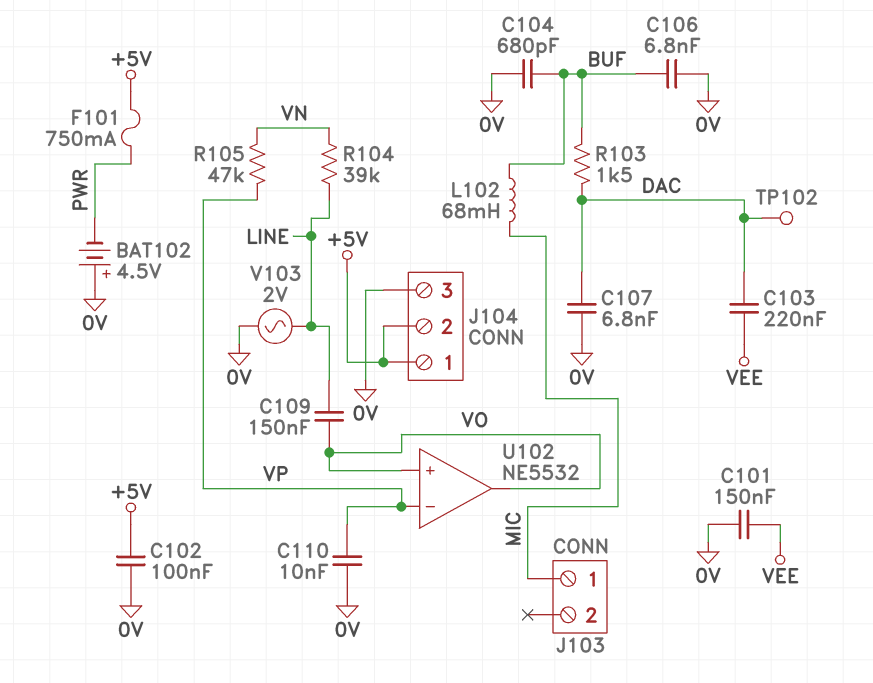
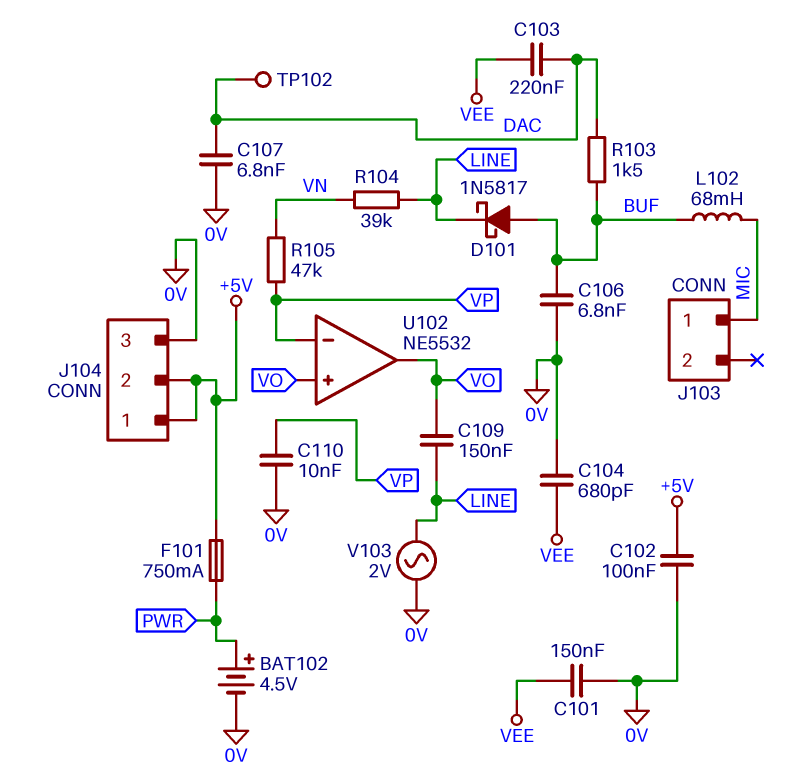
BAT102: 4.5V (plus 0V, minus PWR) -> 4.5V (plus PWR, minus 0V)
C104: 680pF (0V, BUF) -> 680pF (0V, VEE)
D101: none -> schottky 1N5817 (A BUF, K LINE)

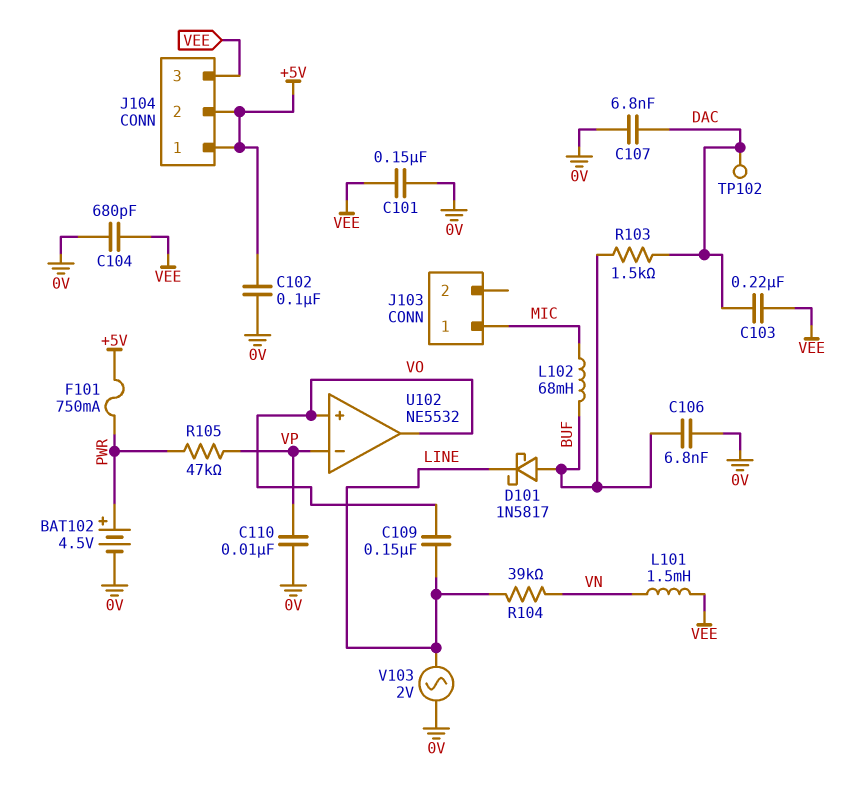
J104 pin 3: 0V -> VEE
L101: none -> 1.5mH (VEE, VN)
R105: 47k (VN, VP) -> 47k (PWR, VP)

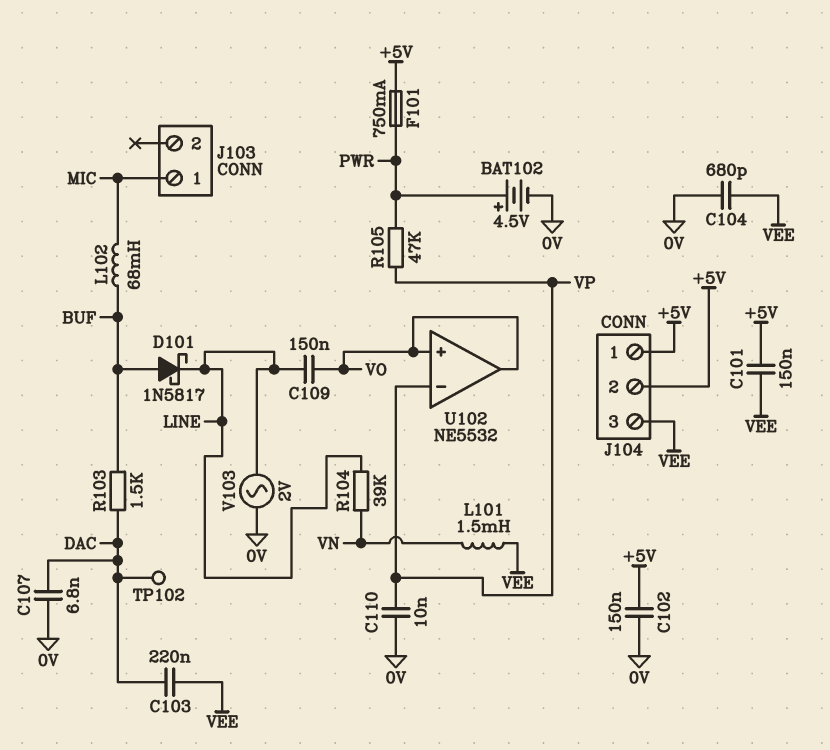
C101: 150nF (0V, VEE) -> 150nF (+5V, VEE)
C102: 100nF (+5V, 0V) -> 150nF (+5V, 0V)
C106: 6.8nF (0V, BUF) -> none

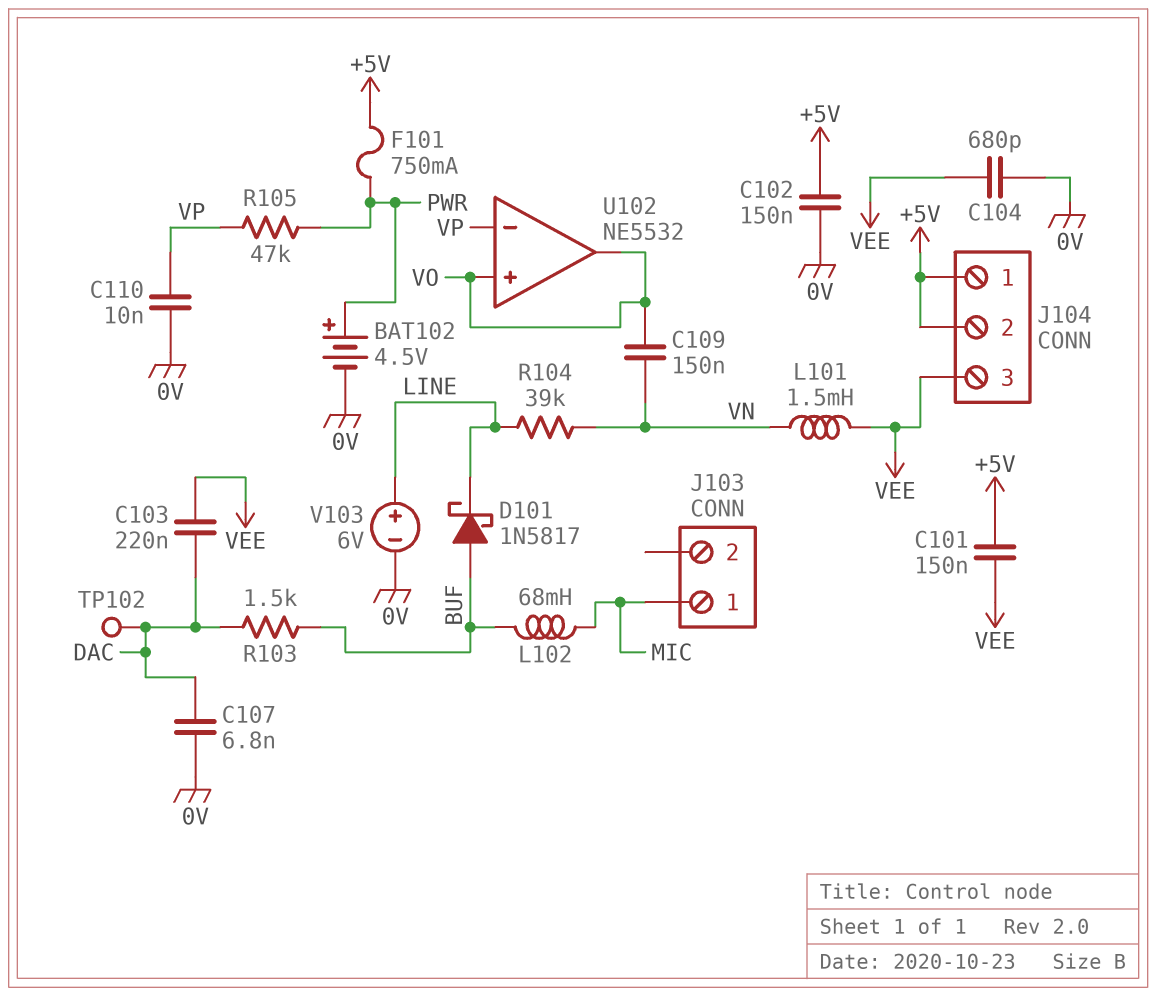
C109: 150nF (LINE, VO) -> 150nF (VN, VO)
V103: AC 2V (0V, LINE) -> 6V (plus LINE, minus 0V)

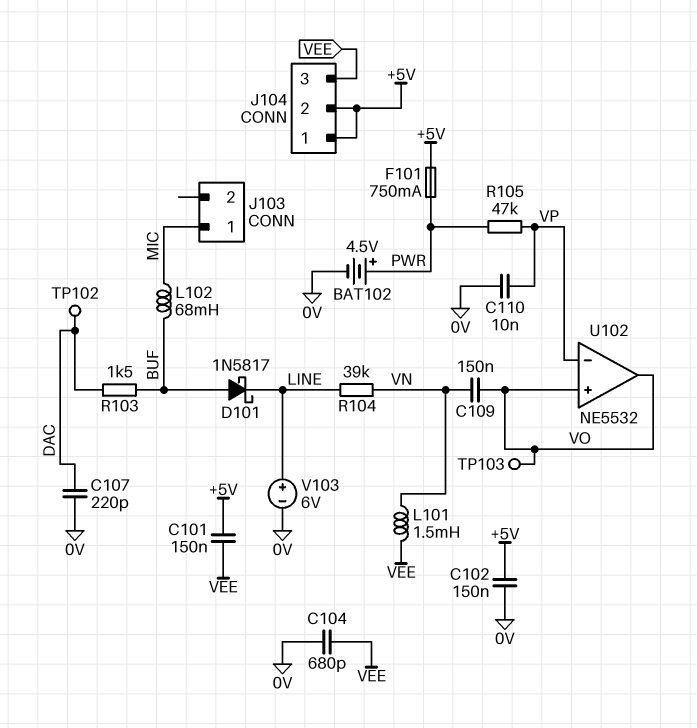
C103: 220nF (DAC, VEE) -> none
C107: 6.8nF (0V, DAC) -> 220pF (0V, DAC)
TP103: none -> test point (VO)

